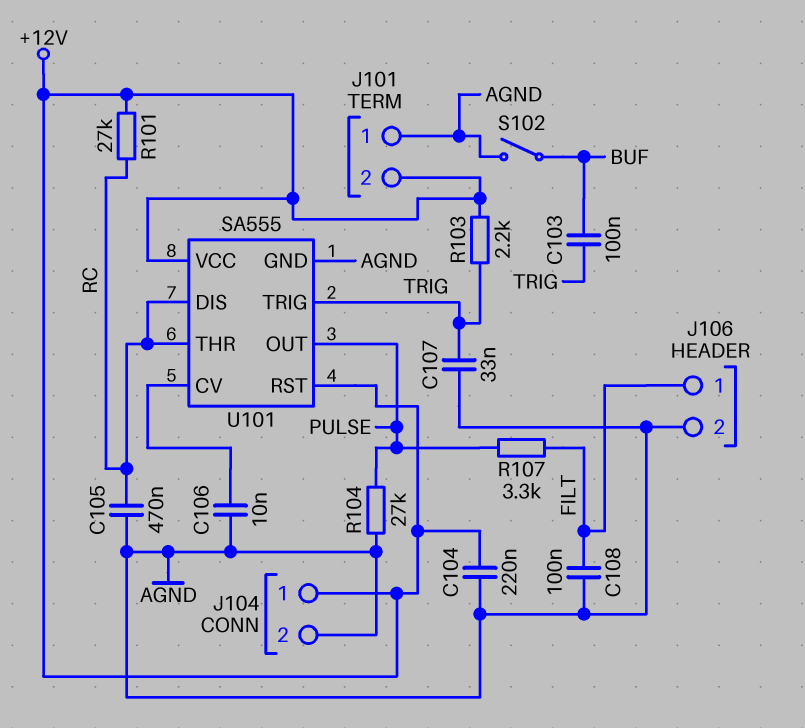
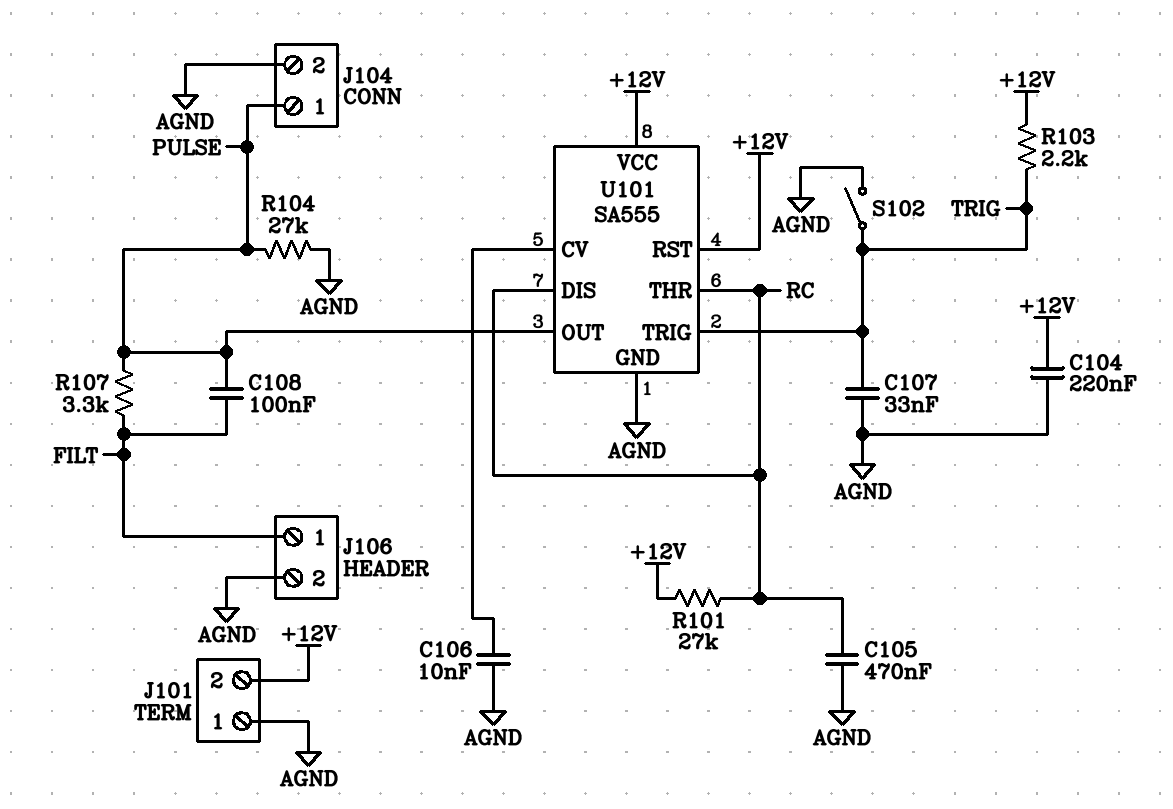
C103: 100nF (BUF, TRIG) -> none
C108: 100nF (AGND, FILT) -> 100nF (FILT, PULSE)
J104 pin 1: +12V -> PULSE
S102: switch (AGND, BUF) -> switch (AGND, TRIG)

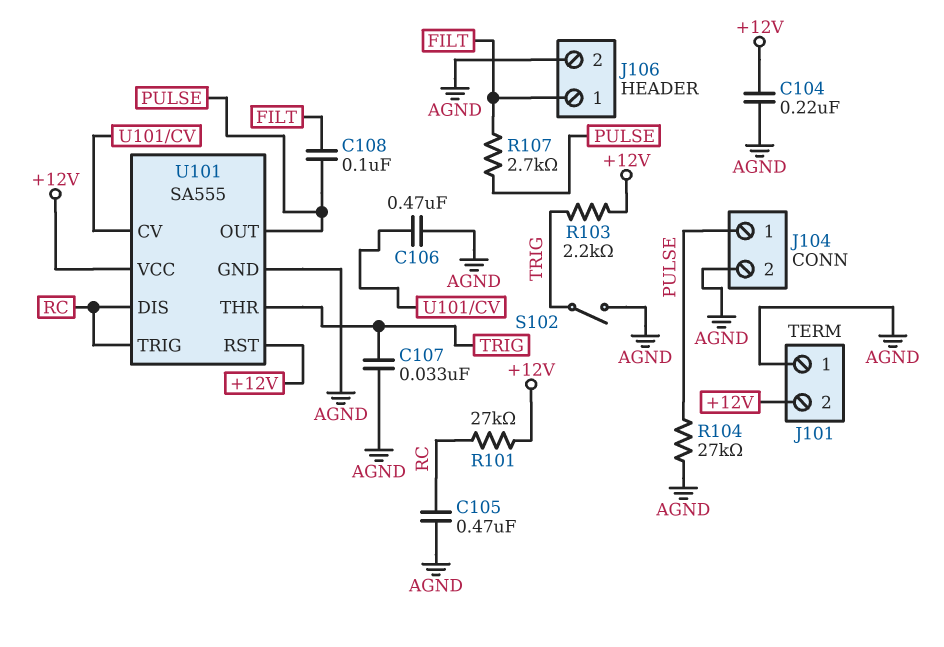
C106: 10nF (AGND, U101/CV) -> 470nF (AGND, U101/CV)
R107: 3.3k (FILT, PULSE) -> 2.7k (FILT, PULSE)
U101 pin THR: RC -> TRIG
U101 pin TRIG: TRIG -> RC

